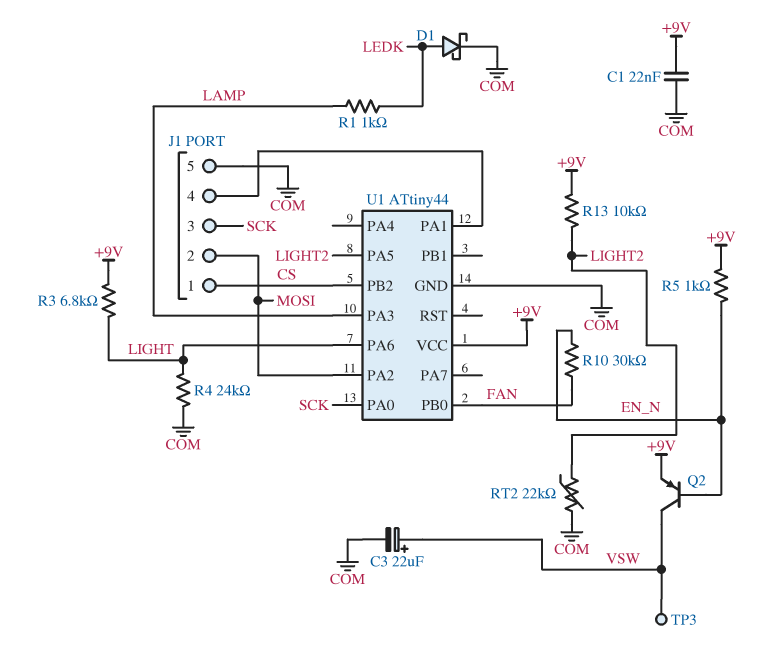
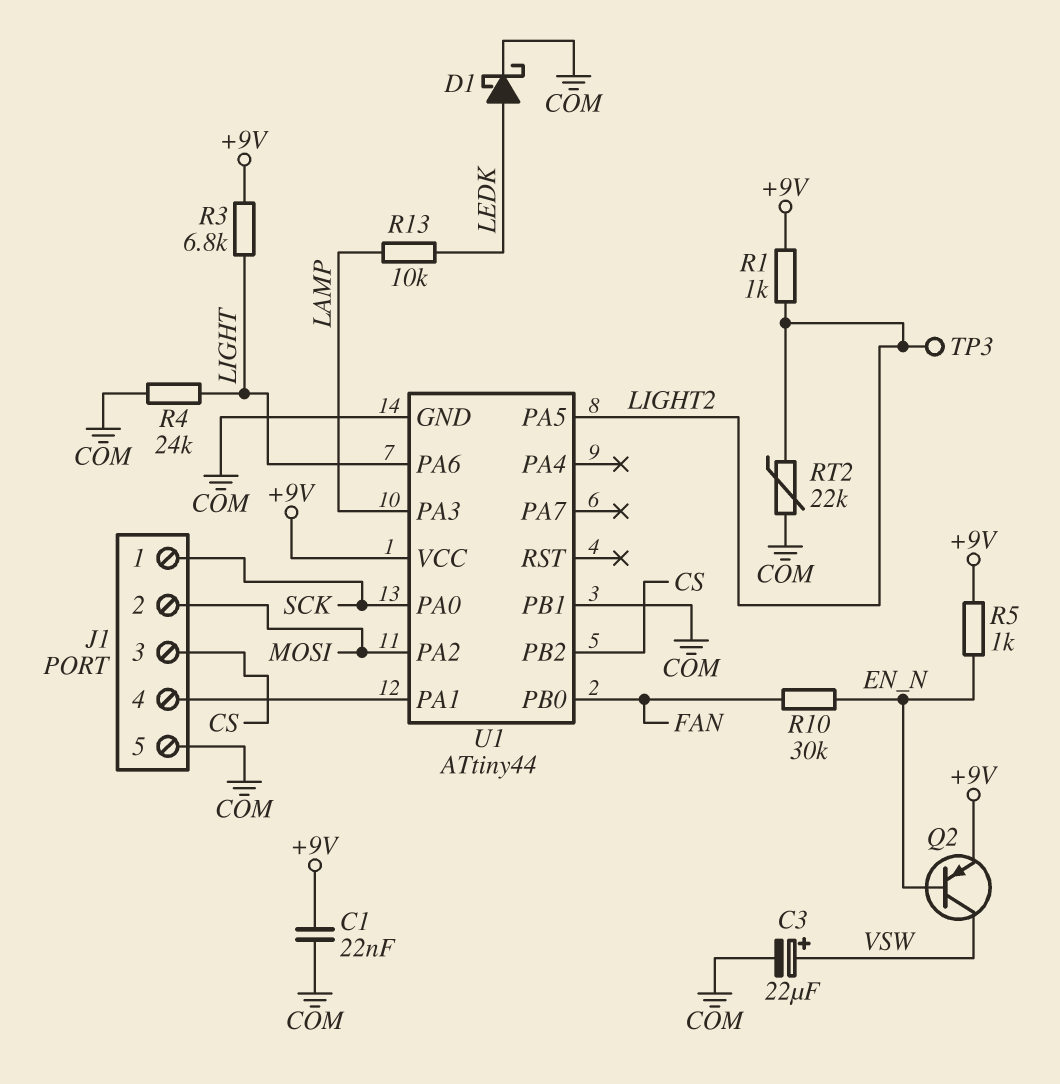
J1 pin 1: CS -> SCK
J1 pin 3: SCK -> CS
R1: 1k (LAMP, LEDK) -> 1k (+9V, LIGHT2)
R13: 10k (+9V, LIGHT2) -> 10k (LAMP, LEDK)
TP3: test point (VSW) -> test point (LIGHT2)
U1 pin PB1: none -> COM

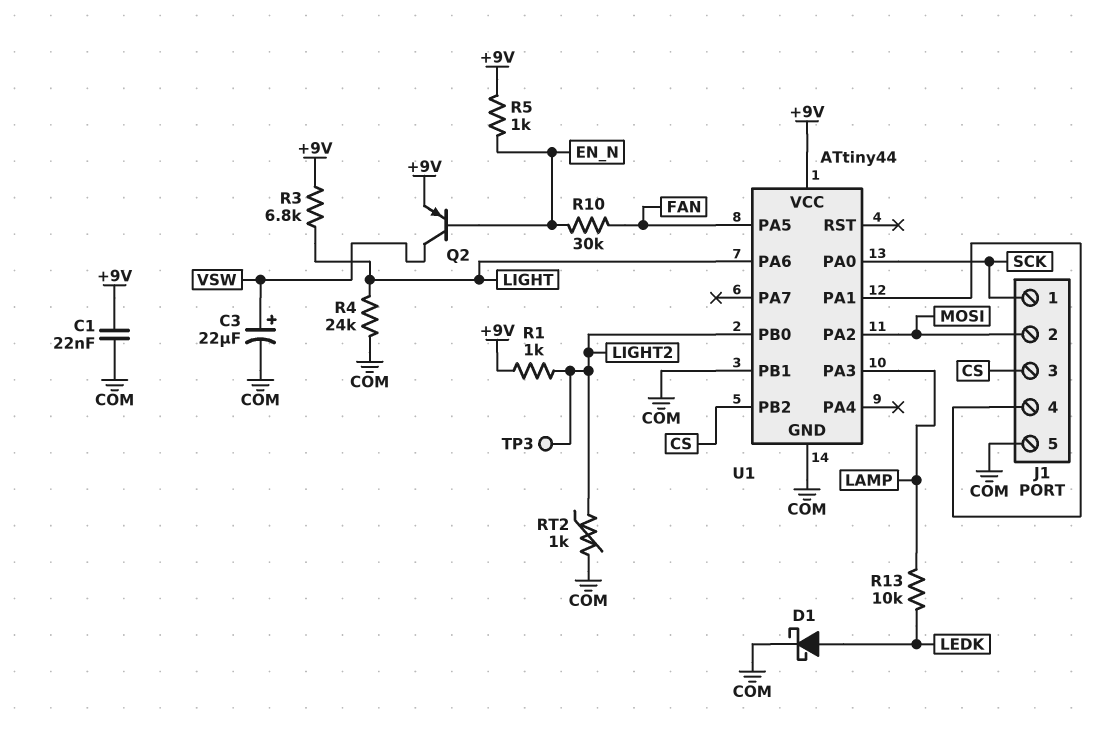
RT2: 22k (COM, LIGHT2) -> 1k (COM, LIGHT2)
U1 pin PA5: LIGHT2 -> FAN
U1 pin PB0: FAN -> LIGHT2

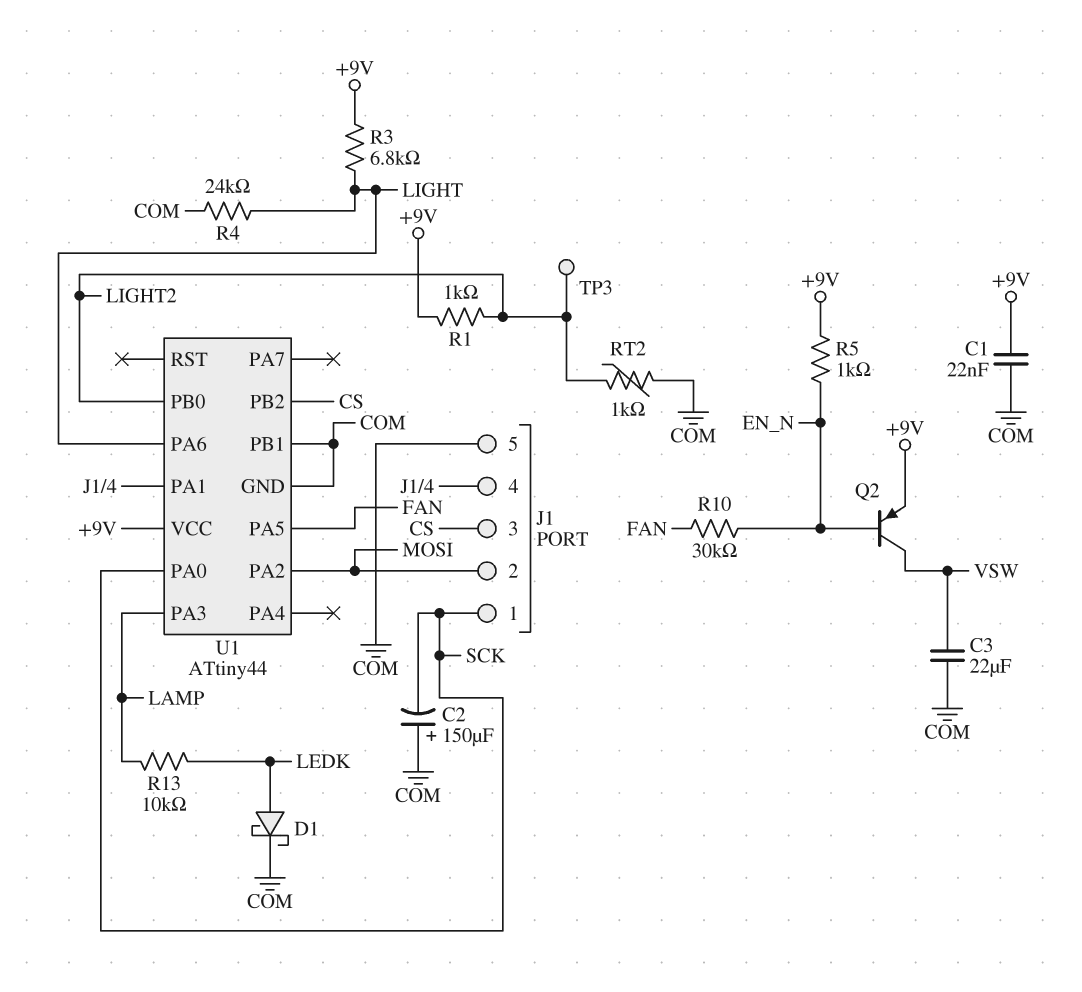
C2: none -> 150uF (plus COM, minus SCK)
C3: 22uF (plus VSW, minus COM) -> 22uF (COM, VSW)

